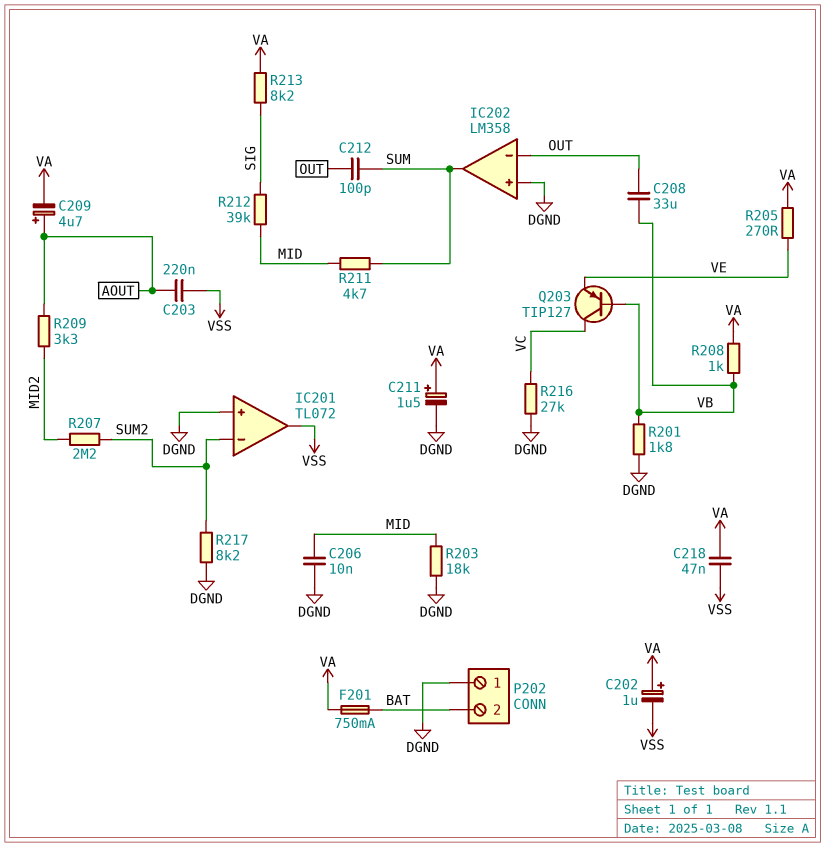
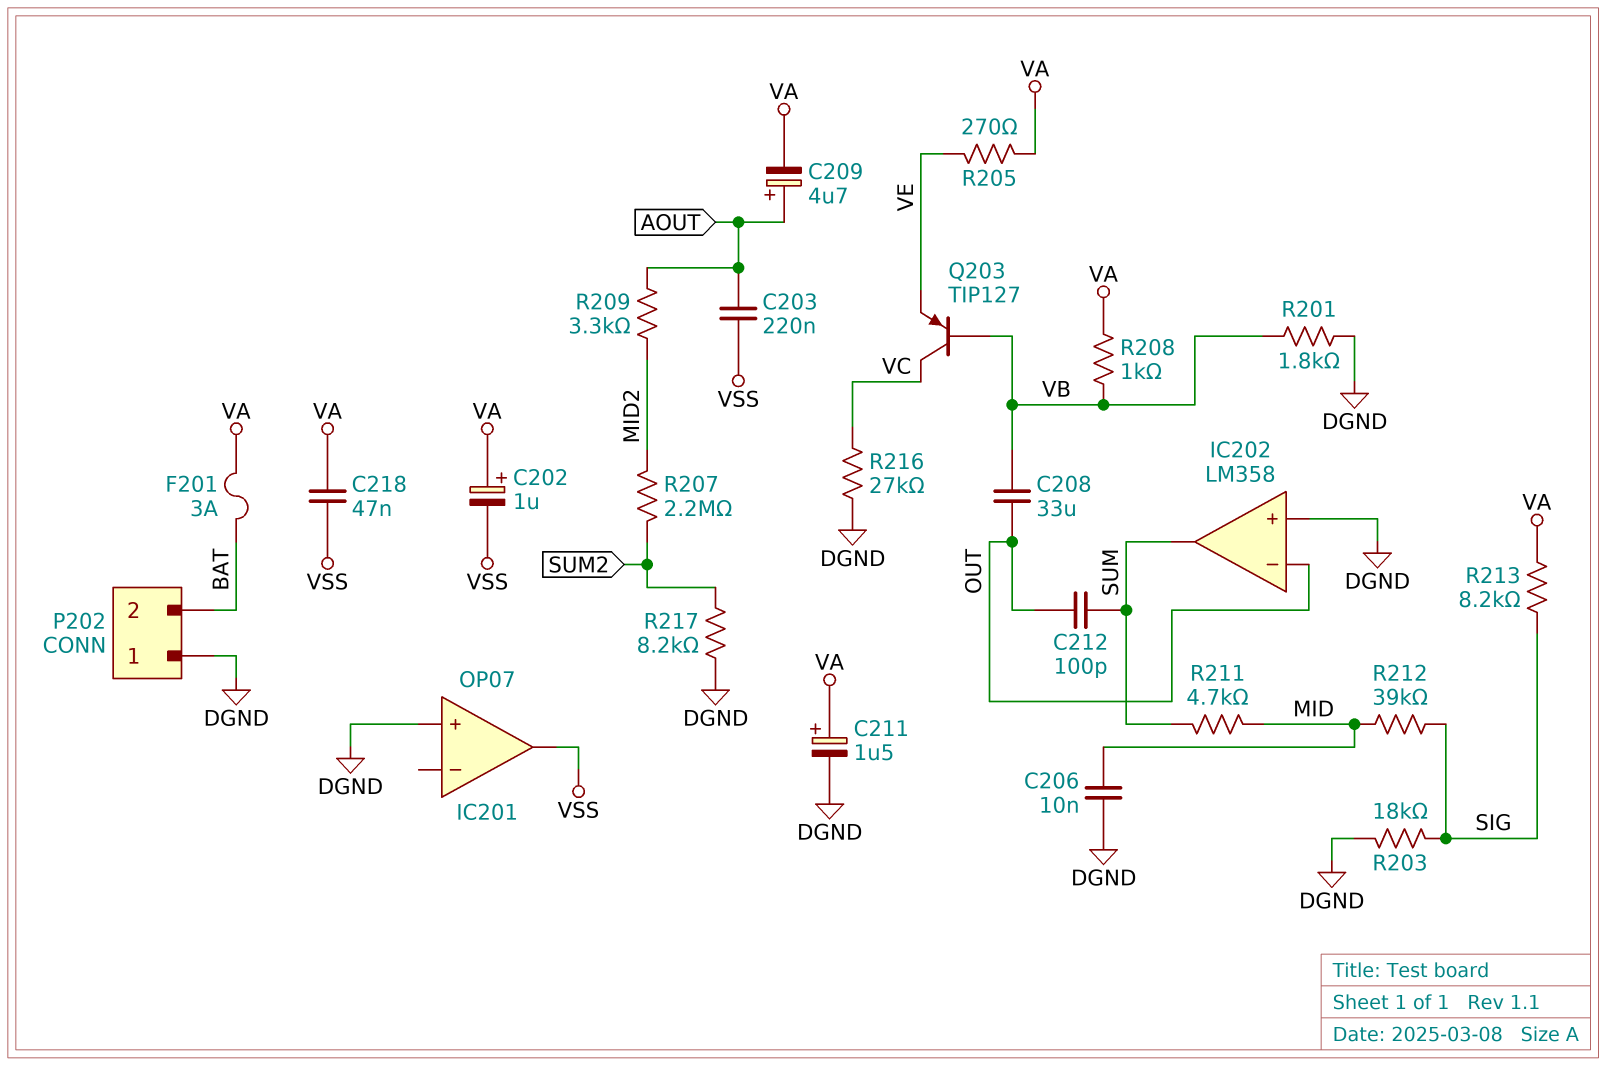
F201: 750mA (BAT, VA) -> 3A (BAT, VA)
IC201: TL072 -> OP07
IC201 pin in-: SUM2 -> none
R203: 18k (DGND, MID) -> 18k (DGND, SIG)

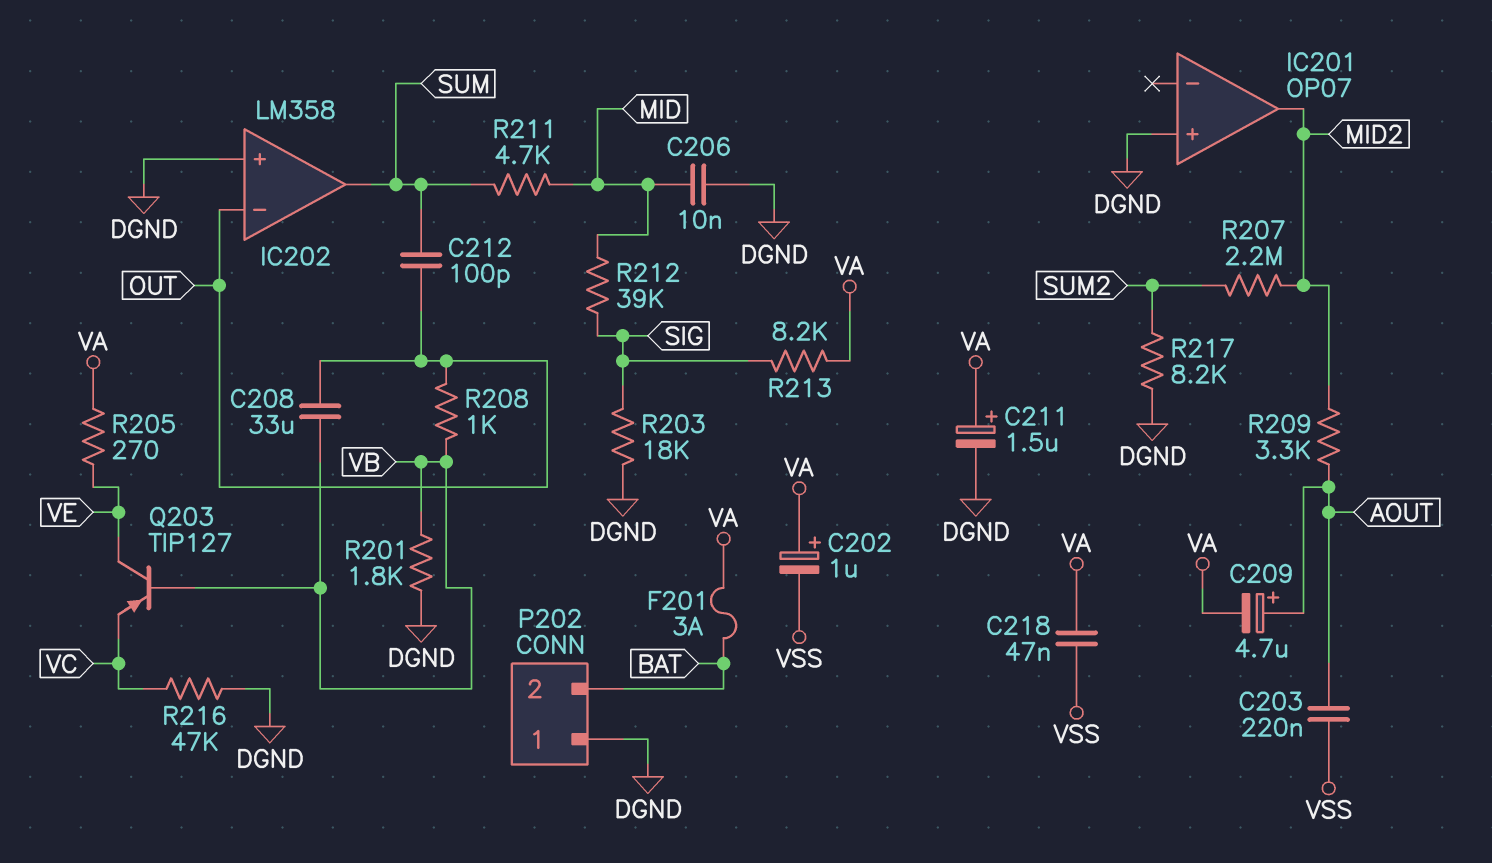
IC201 pin out: VSS -> MID2
Q203: PNP TIP127 (B VB, C VC, E VE) -> PNP TIP127 (B VB, C VE, E VC)
R208: 1k (VA, VB) -> 1k (OUT, VB)
R216: 27k (DGND, VC) -> 47k (DGND, VC)

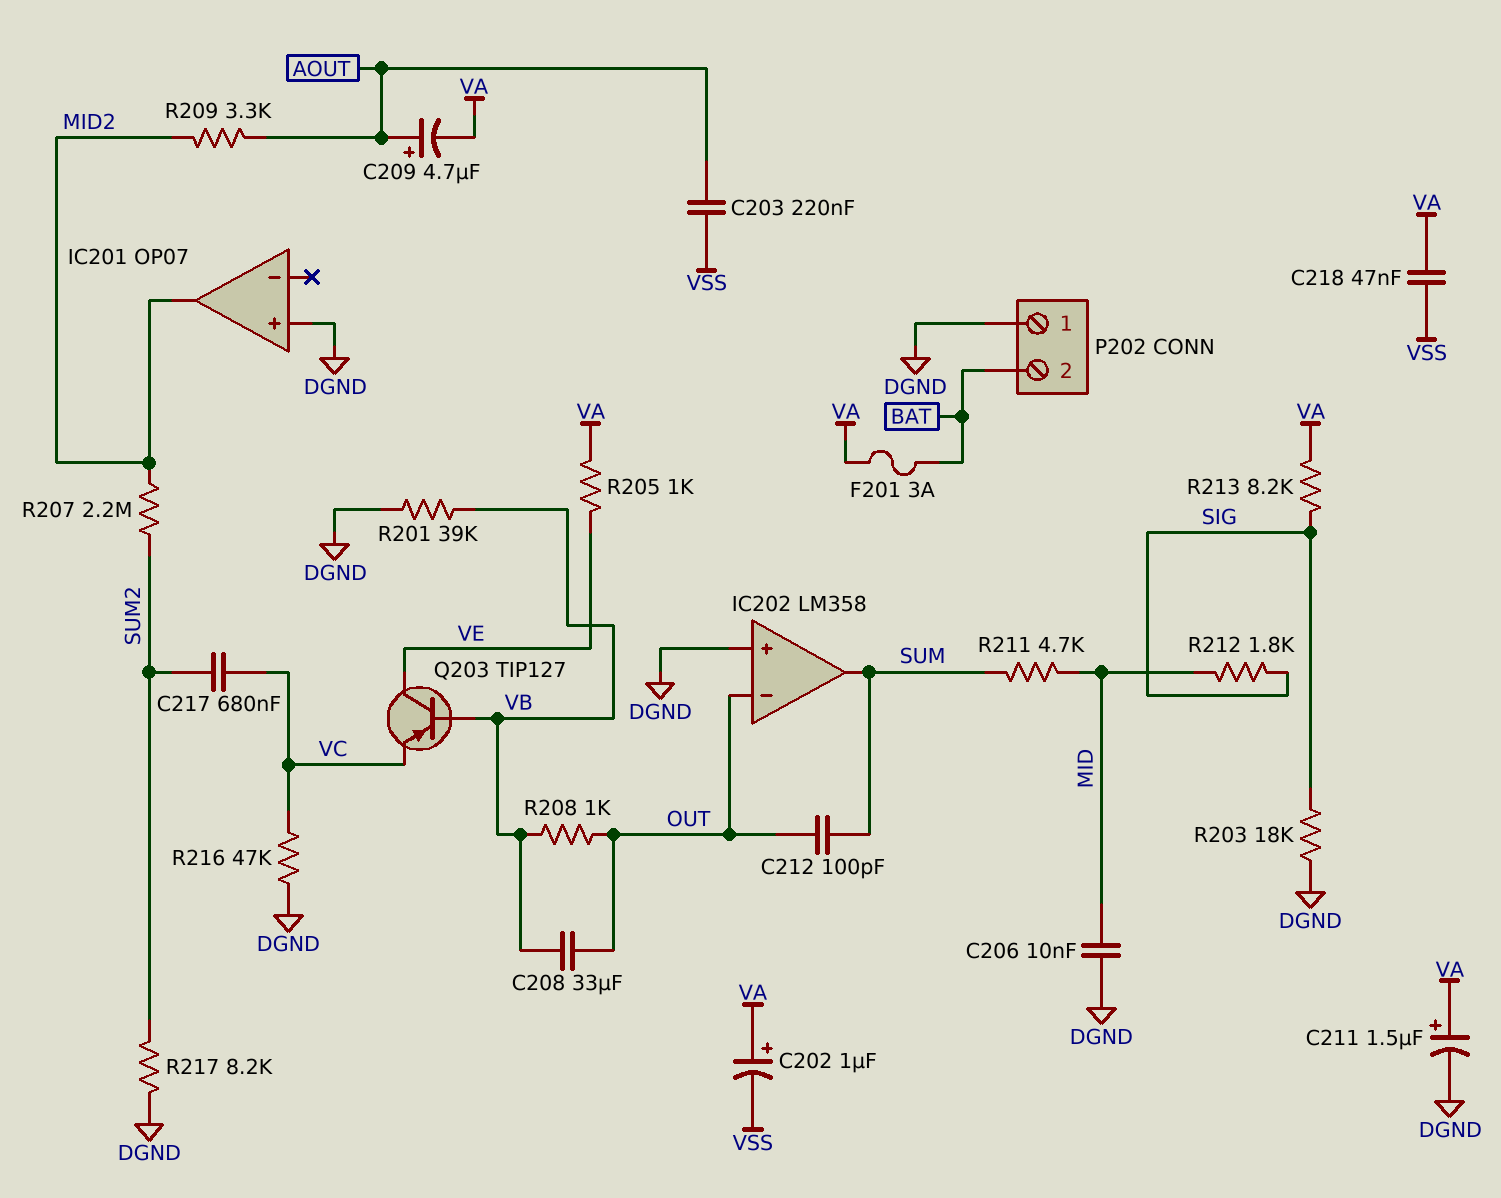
C217: none -> 680nF (SUM2, VC)
R201: 1.8k (DGND, VB) -> 39k (DGND, VB)
R205: 270 (VA, VE) -> 1k (VA, VE)
R212: 39k (MID, SIG) -> 1.8k (MID, SIG)

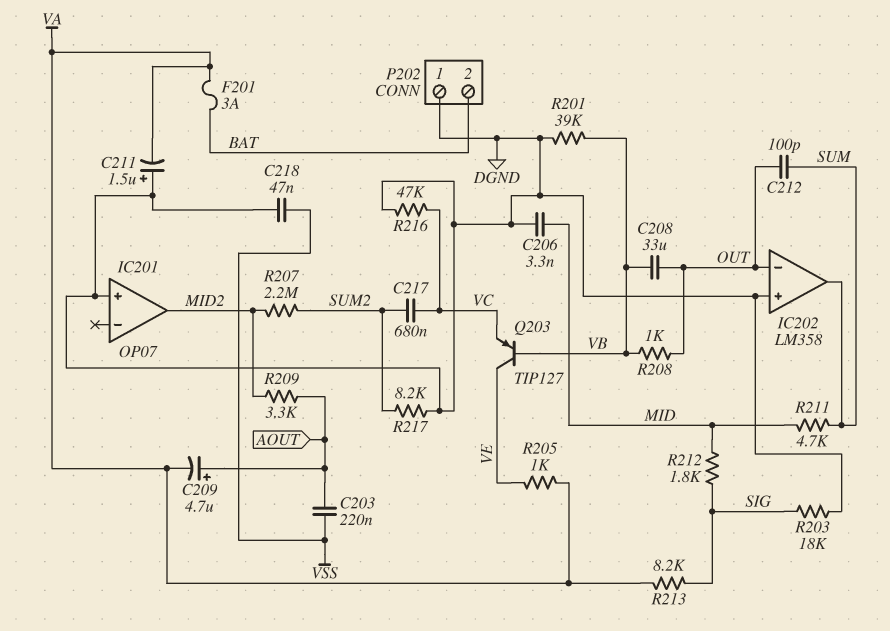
C202: 1uF (plus VA, minus VSS) -> none
C206: 10nF (DGND, MID) -> 3.3nF (DGND, MID)
C211: 1.5uF (plus VA, minus DGND) -> 1.5uF (plus DGND, minus VA)
C218: 47nF (VA, VSS) -> 47nF (DGND, VSS)

